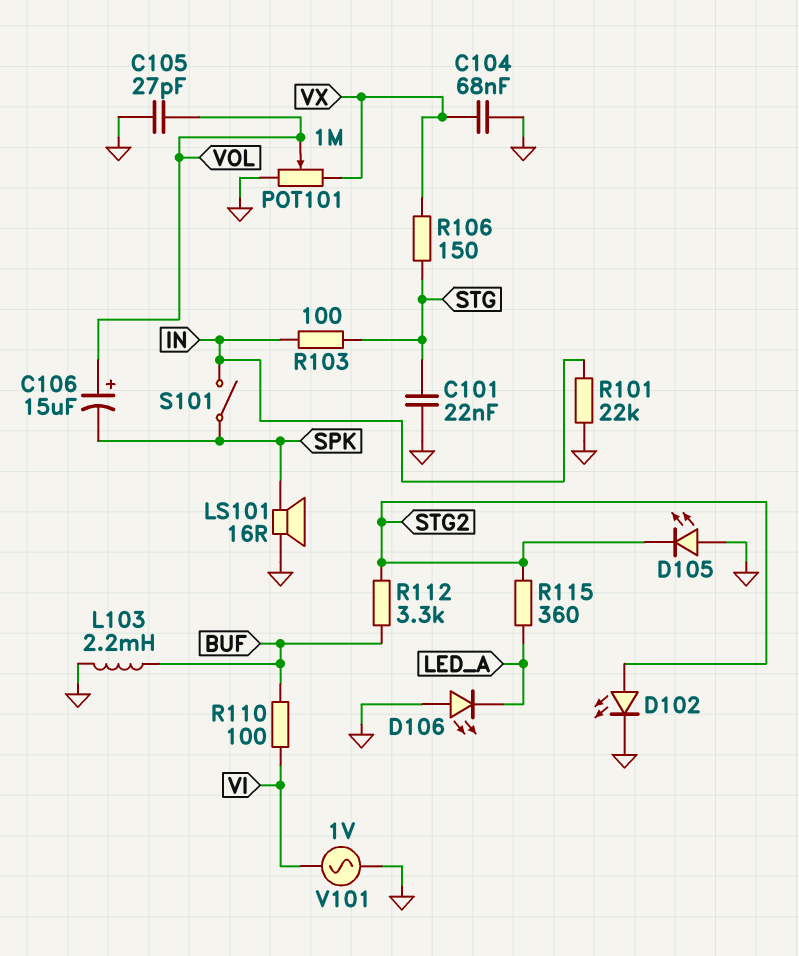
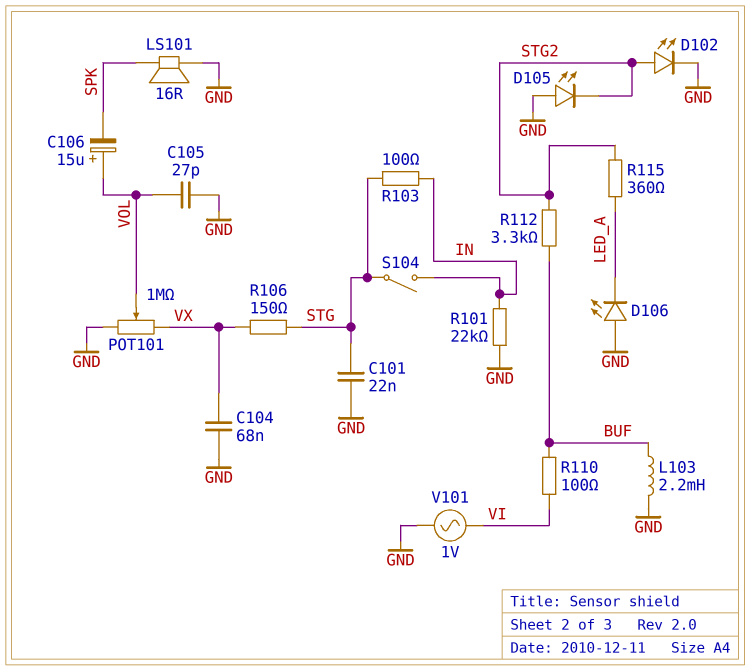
S101: switch (IN, SPK) -> none
S104: none -> switch (IN, STG)

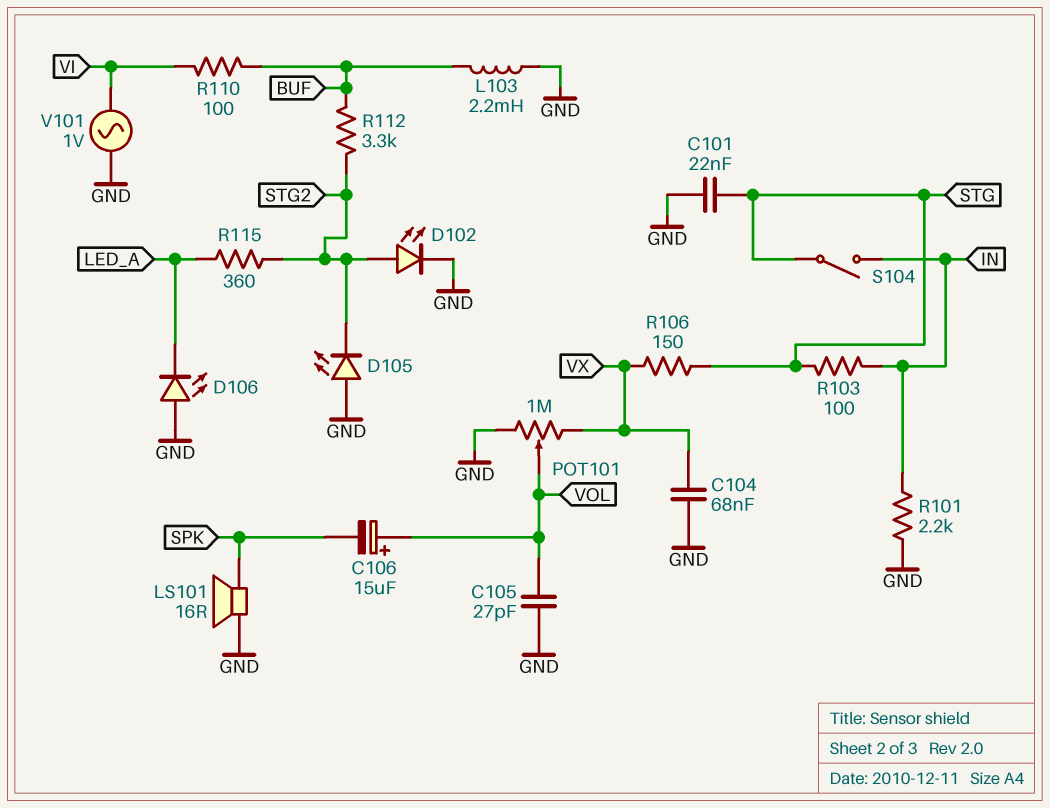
R101: 22k (GND, IN) -> 2.2k (GND, IN)

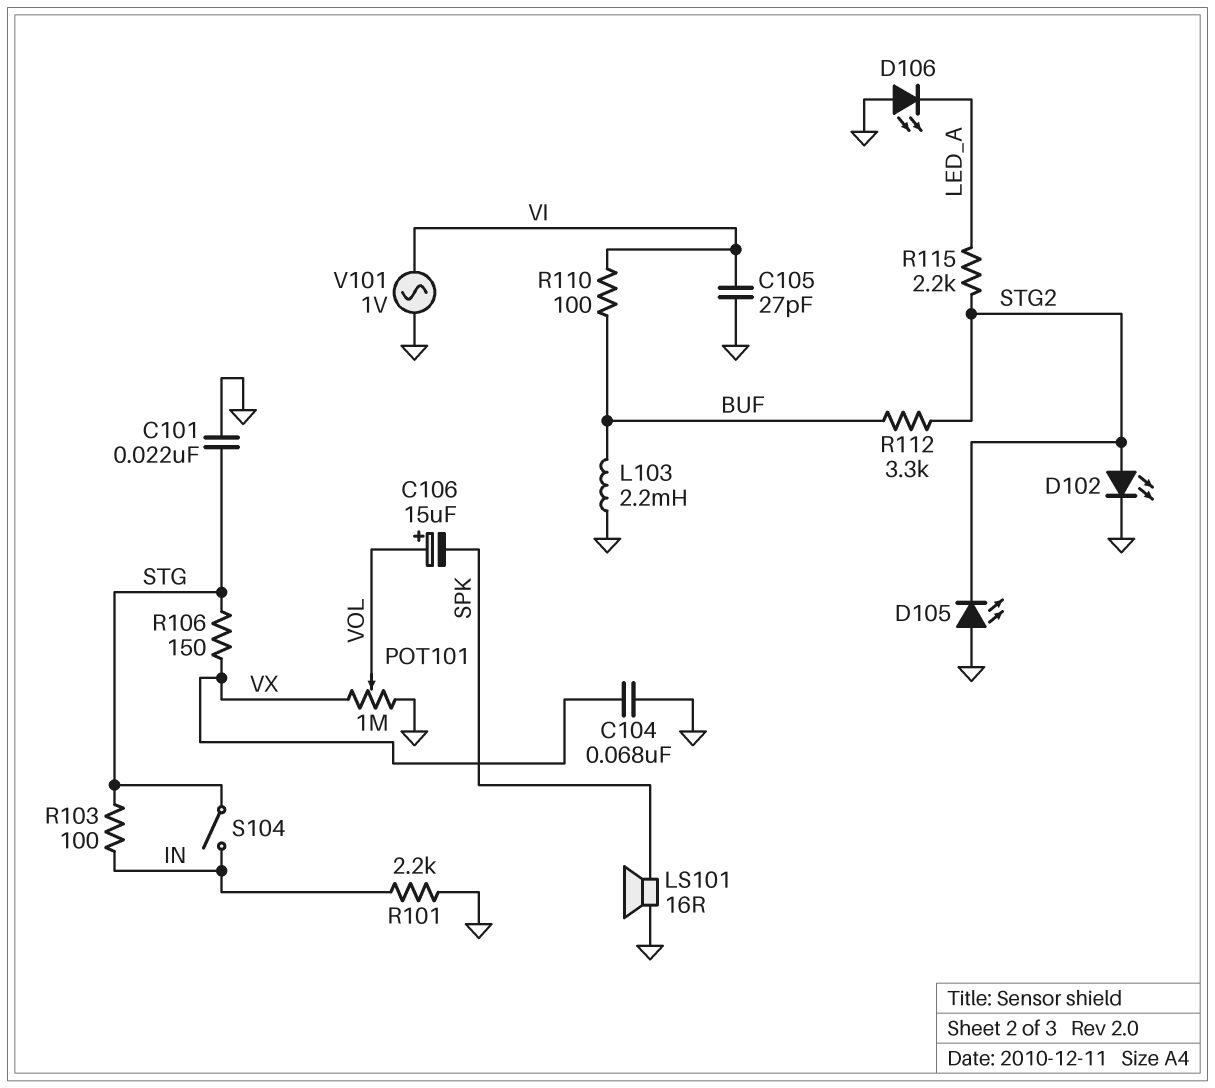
C105: 27pF (GND, VOL) -> 27pF (GND, VI)
R115: 360 (LED_A, STG2) -> 2.2k (LED_A, STG2)

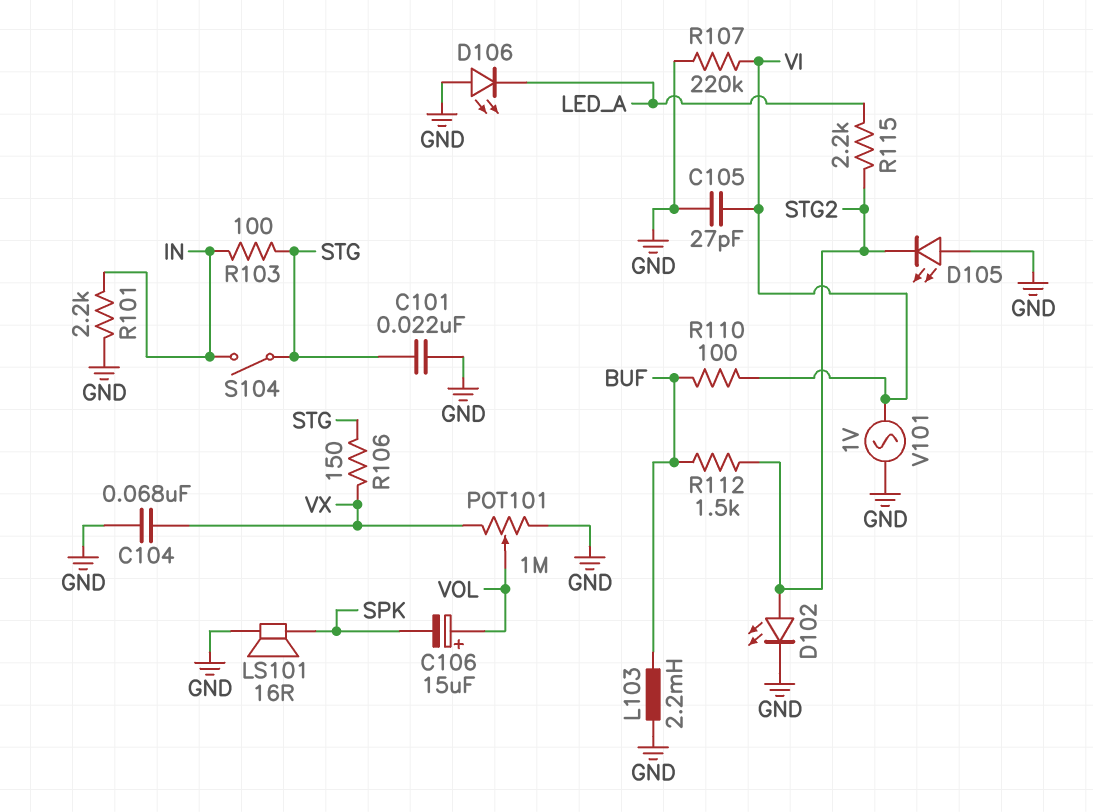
R107: none -> 220k (GND, VI)
R112: 3.3k (BUF, STG2) -> 1.5k (BUF, STG2)

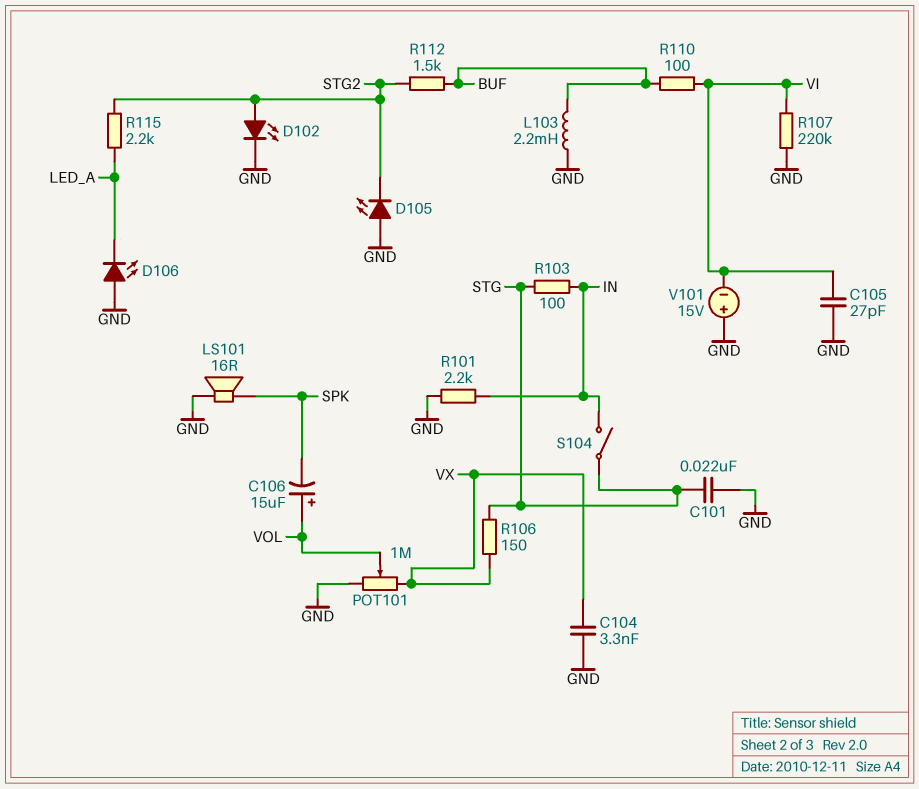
C104: 68nF (GND, VX) -> 3.3nF (GND, VX)
V101: AC 1V (GND, VI) -> 15V (plus GND, minus VI)

